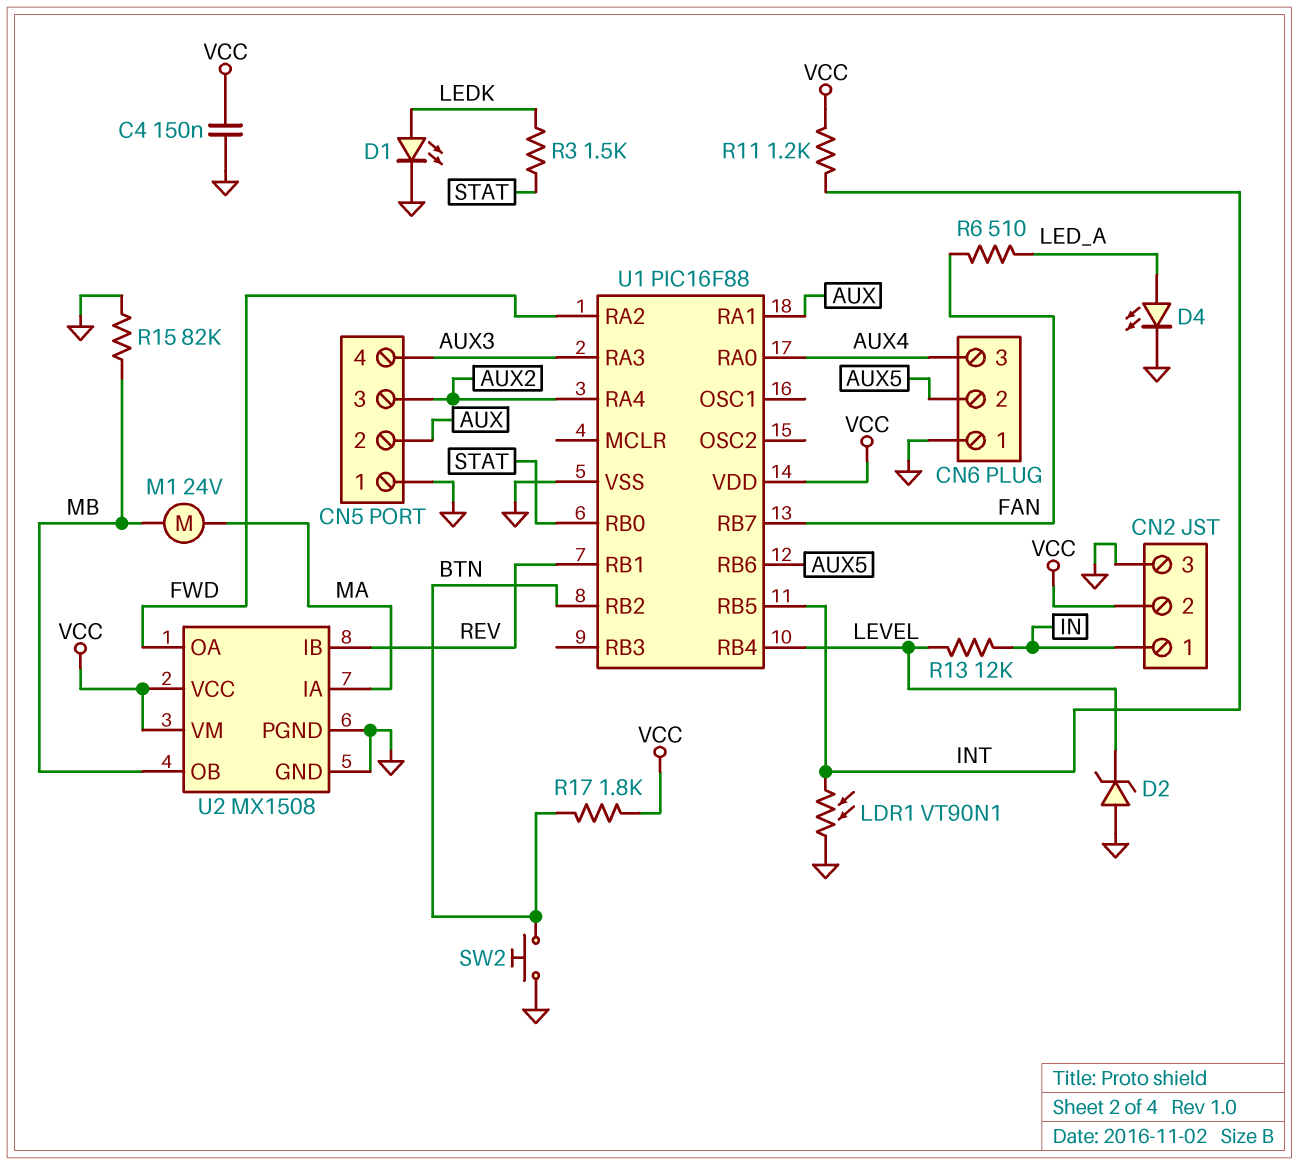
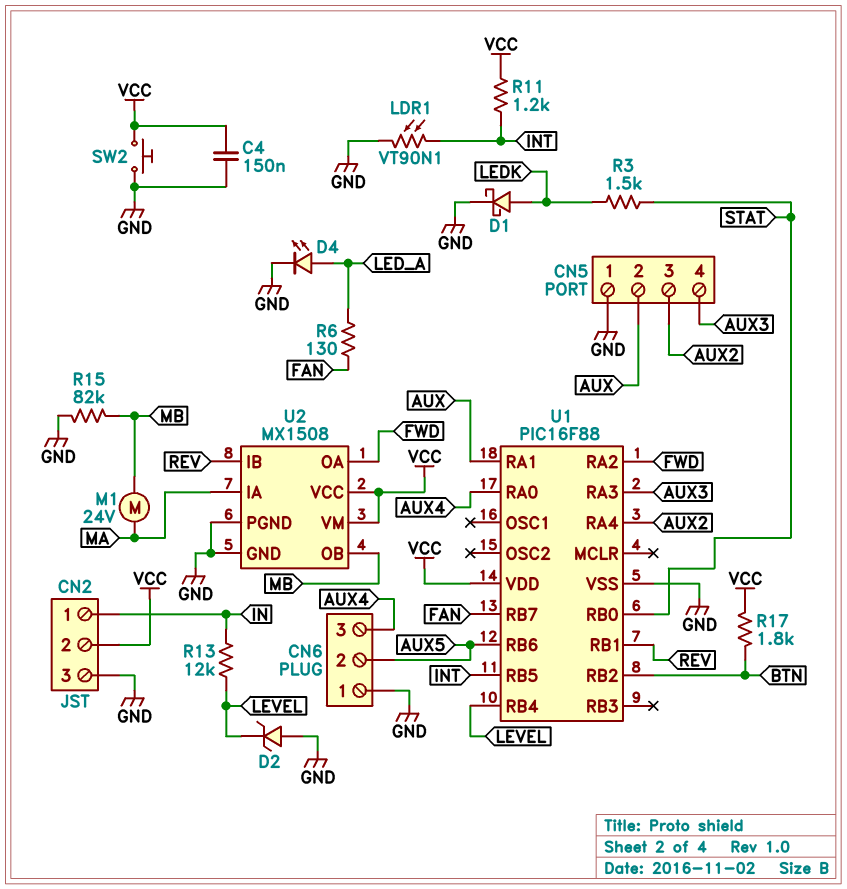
D1: LED (A LEDK, K GND) -> schottky (A LEDK, K GND)
R6: 510 (FAN, LED_A) -> 130 (FAN, LED_A)
SW2: button (BTN, GND) -> button (GND, VCC)

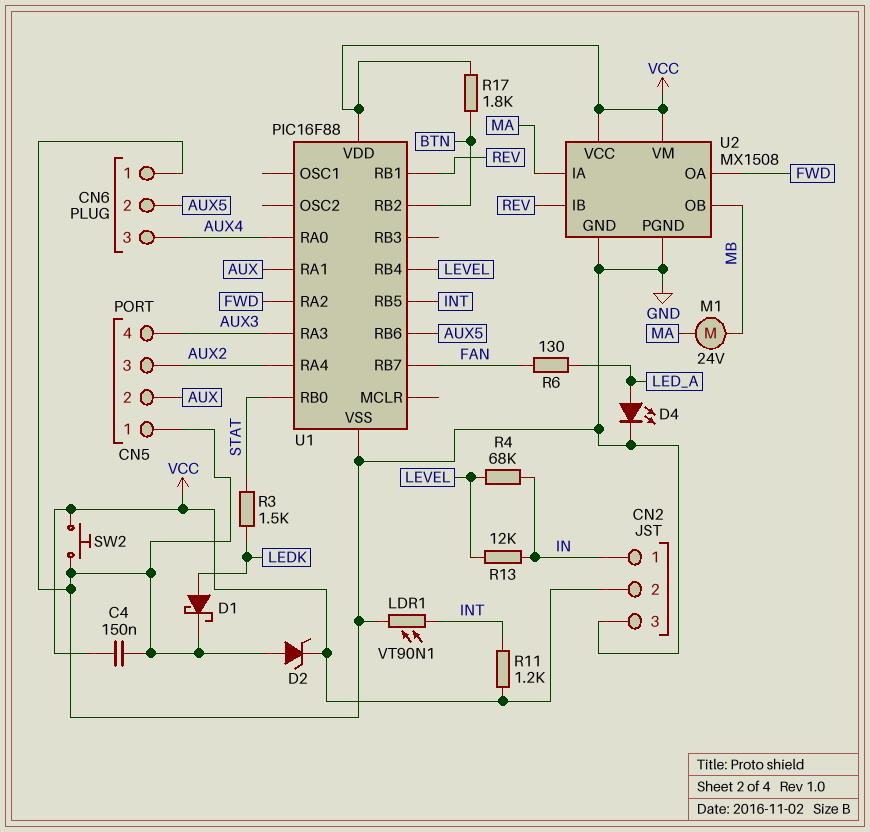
D2: zener (A GND, K LEVEL) -> zener (A GND, K VCC)
R4: none -> 68k (IN, LEVEL)
R15: 82k (GND, MB) -> none

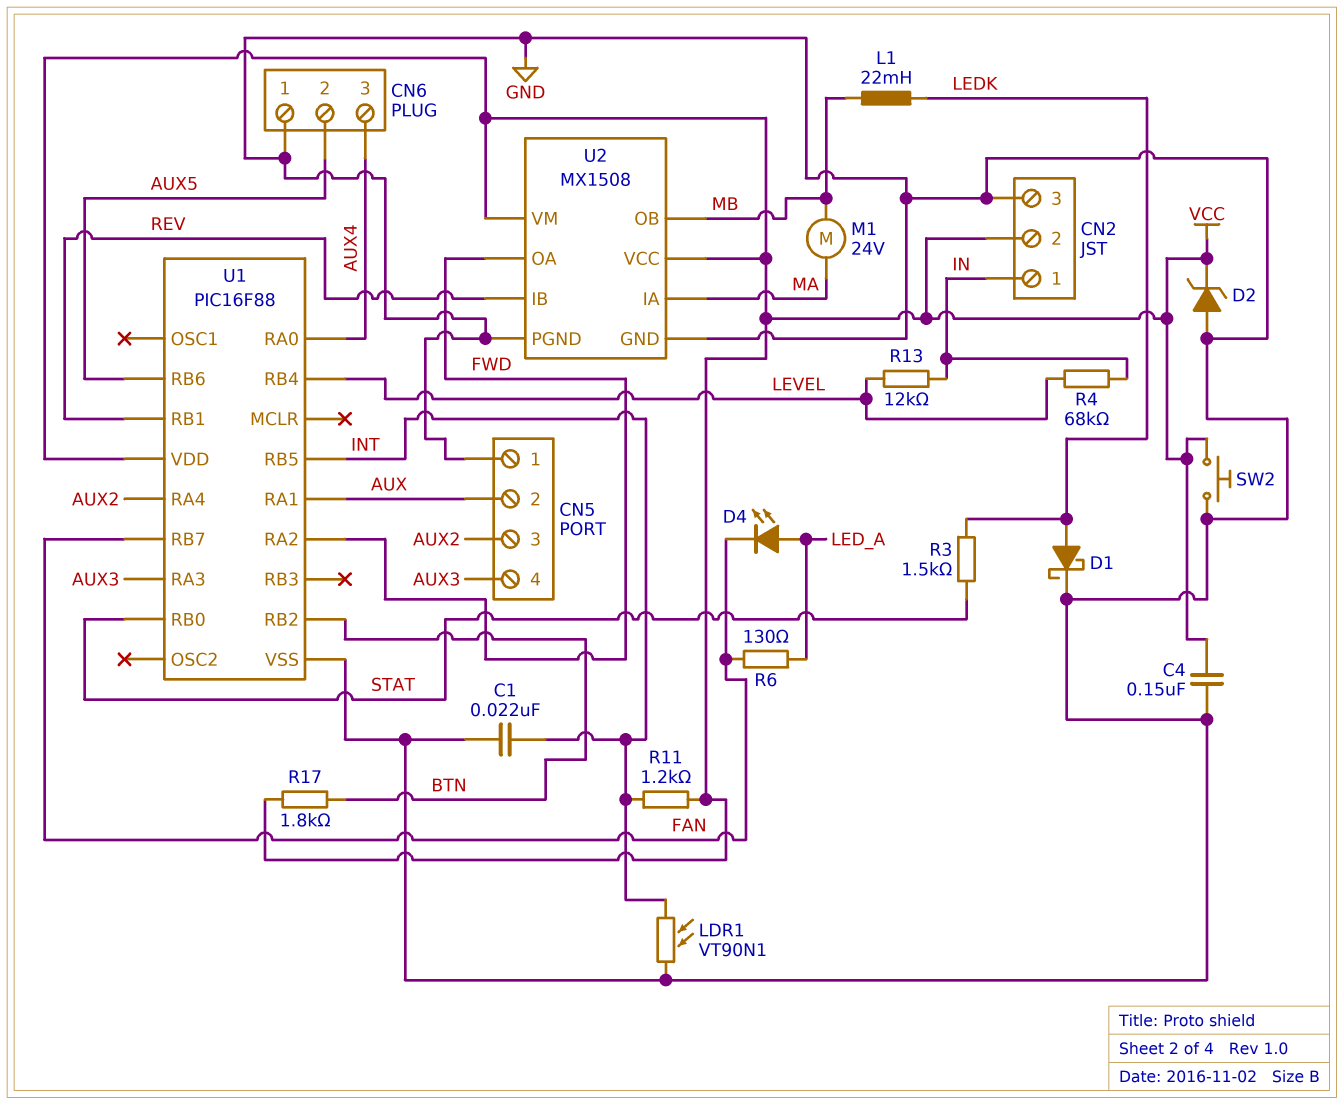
C1: none -> 22nF (GND, INT)
D4: LED (A LED_A, K GND) -> LED (A LED_A, K FAN)
L1: none -> 22mH (LEDK, MB)

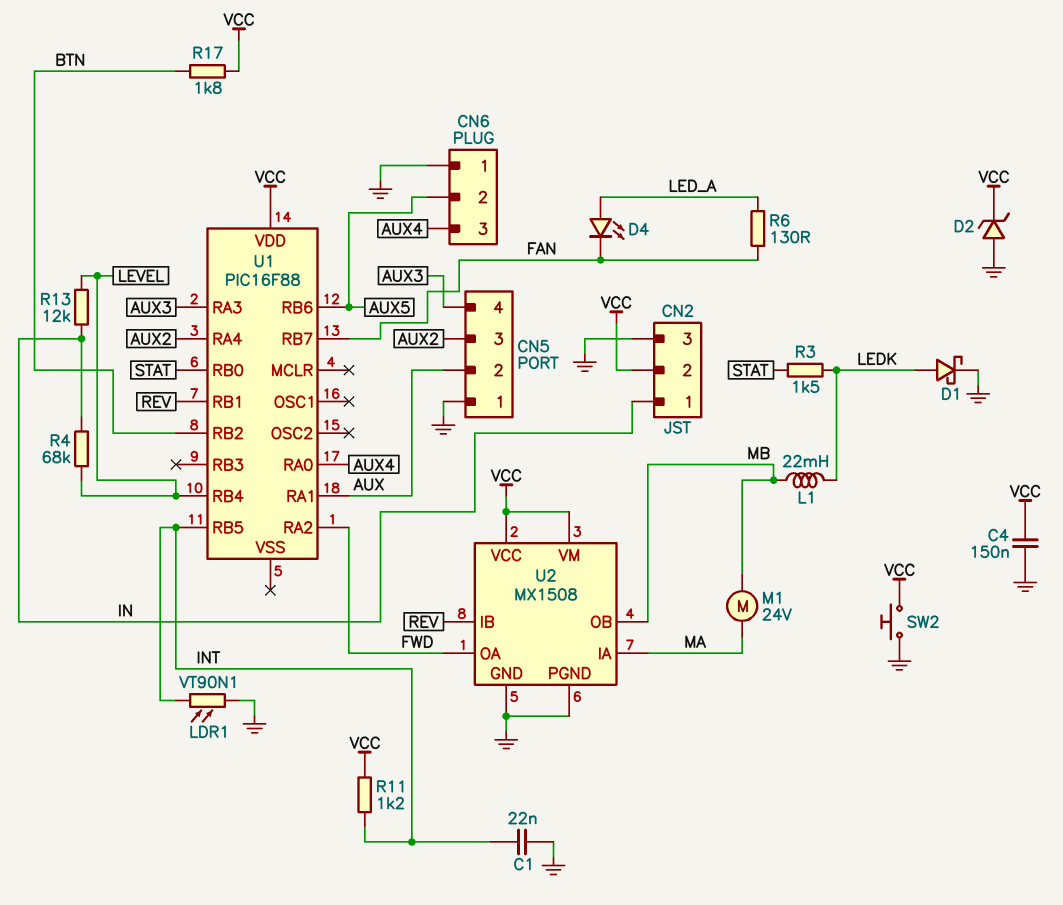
U1 pin VSS: GND -> none

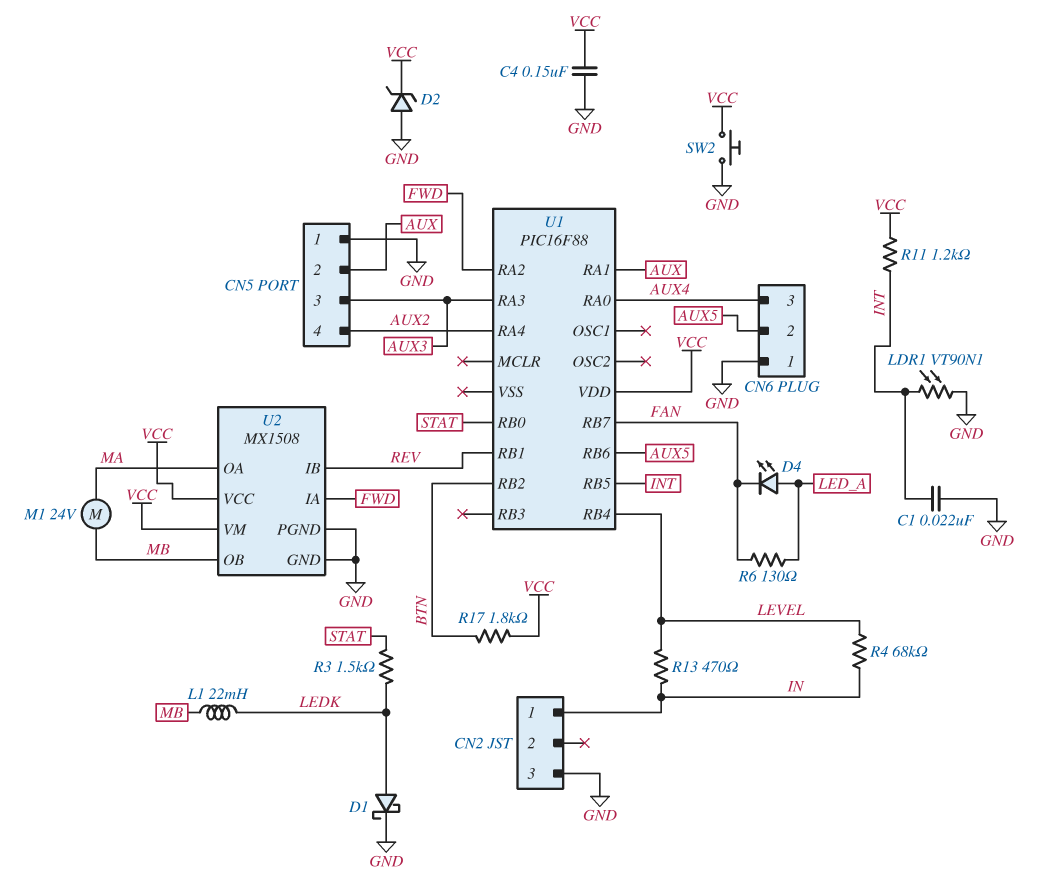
CN2 pin 2: VCC -> none
CN5 pin 3: AUX2 -> AUX3
CN5 pin 4: AUX3 -> AUX2
R13: 12k (IN, LEVEL) -> 470 (IN, LEVEL)
U2 pin IA: MA -> FWD
U2 pin OA: FWD -> MA

